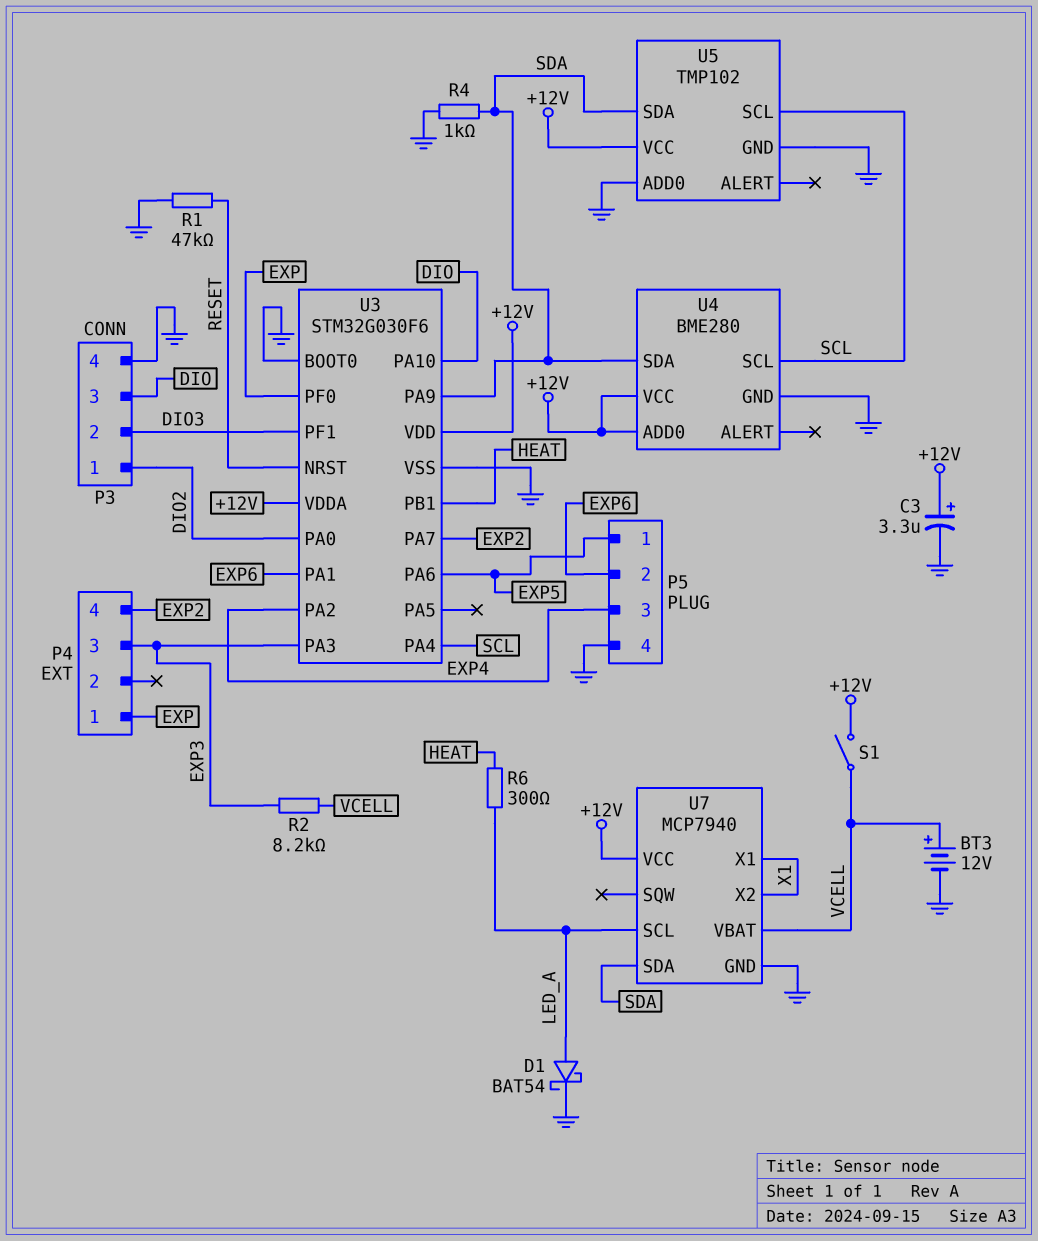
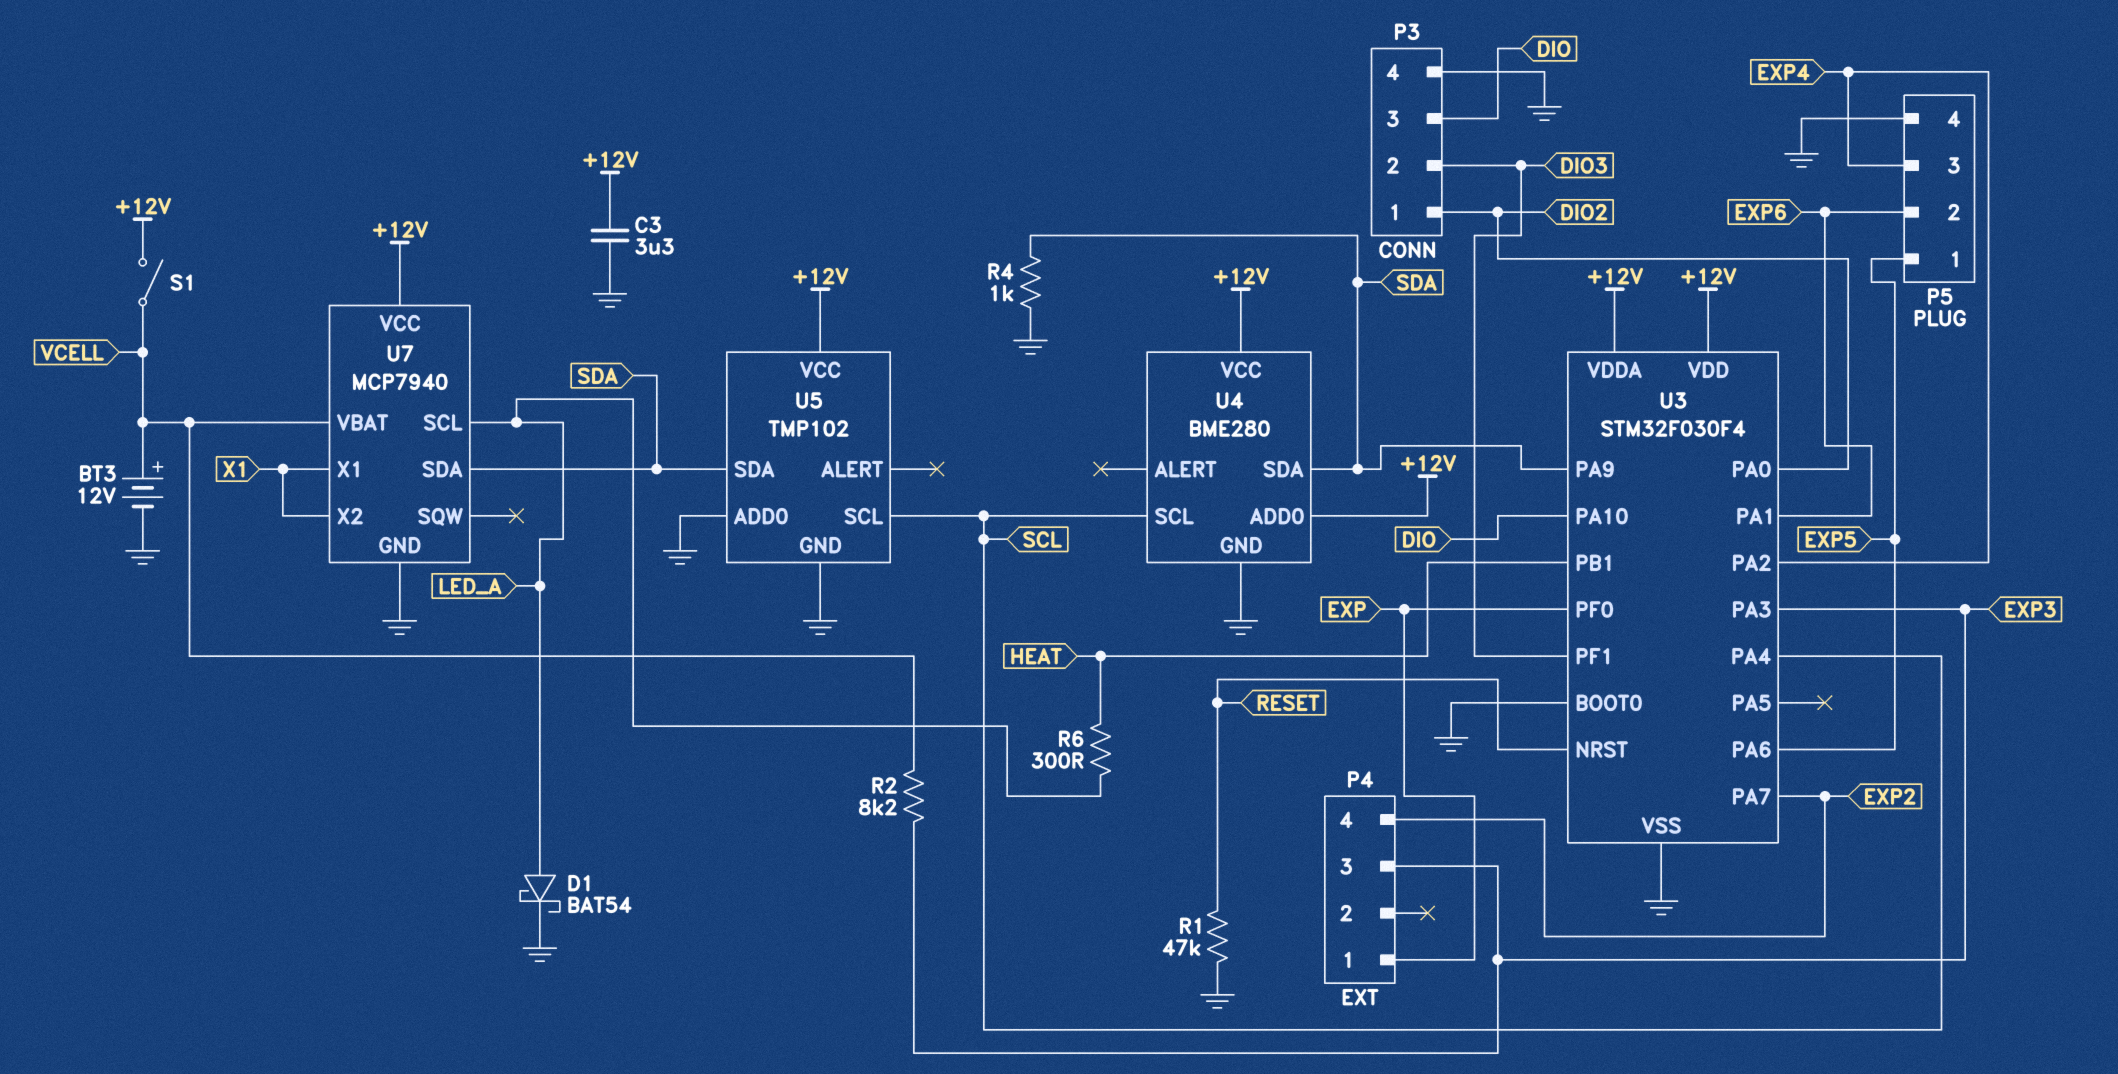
C3: 3.3uF (plus +12V, minus GND) -> 3.3uF (+12V, GND)
U3: STM32G030F6 -> STM32F030F4

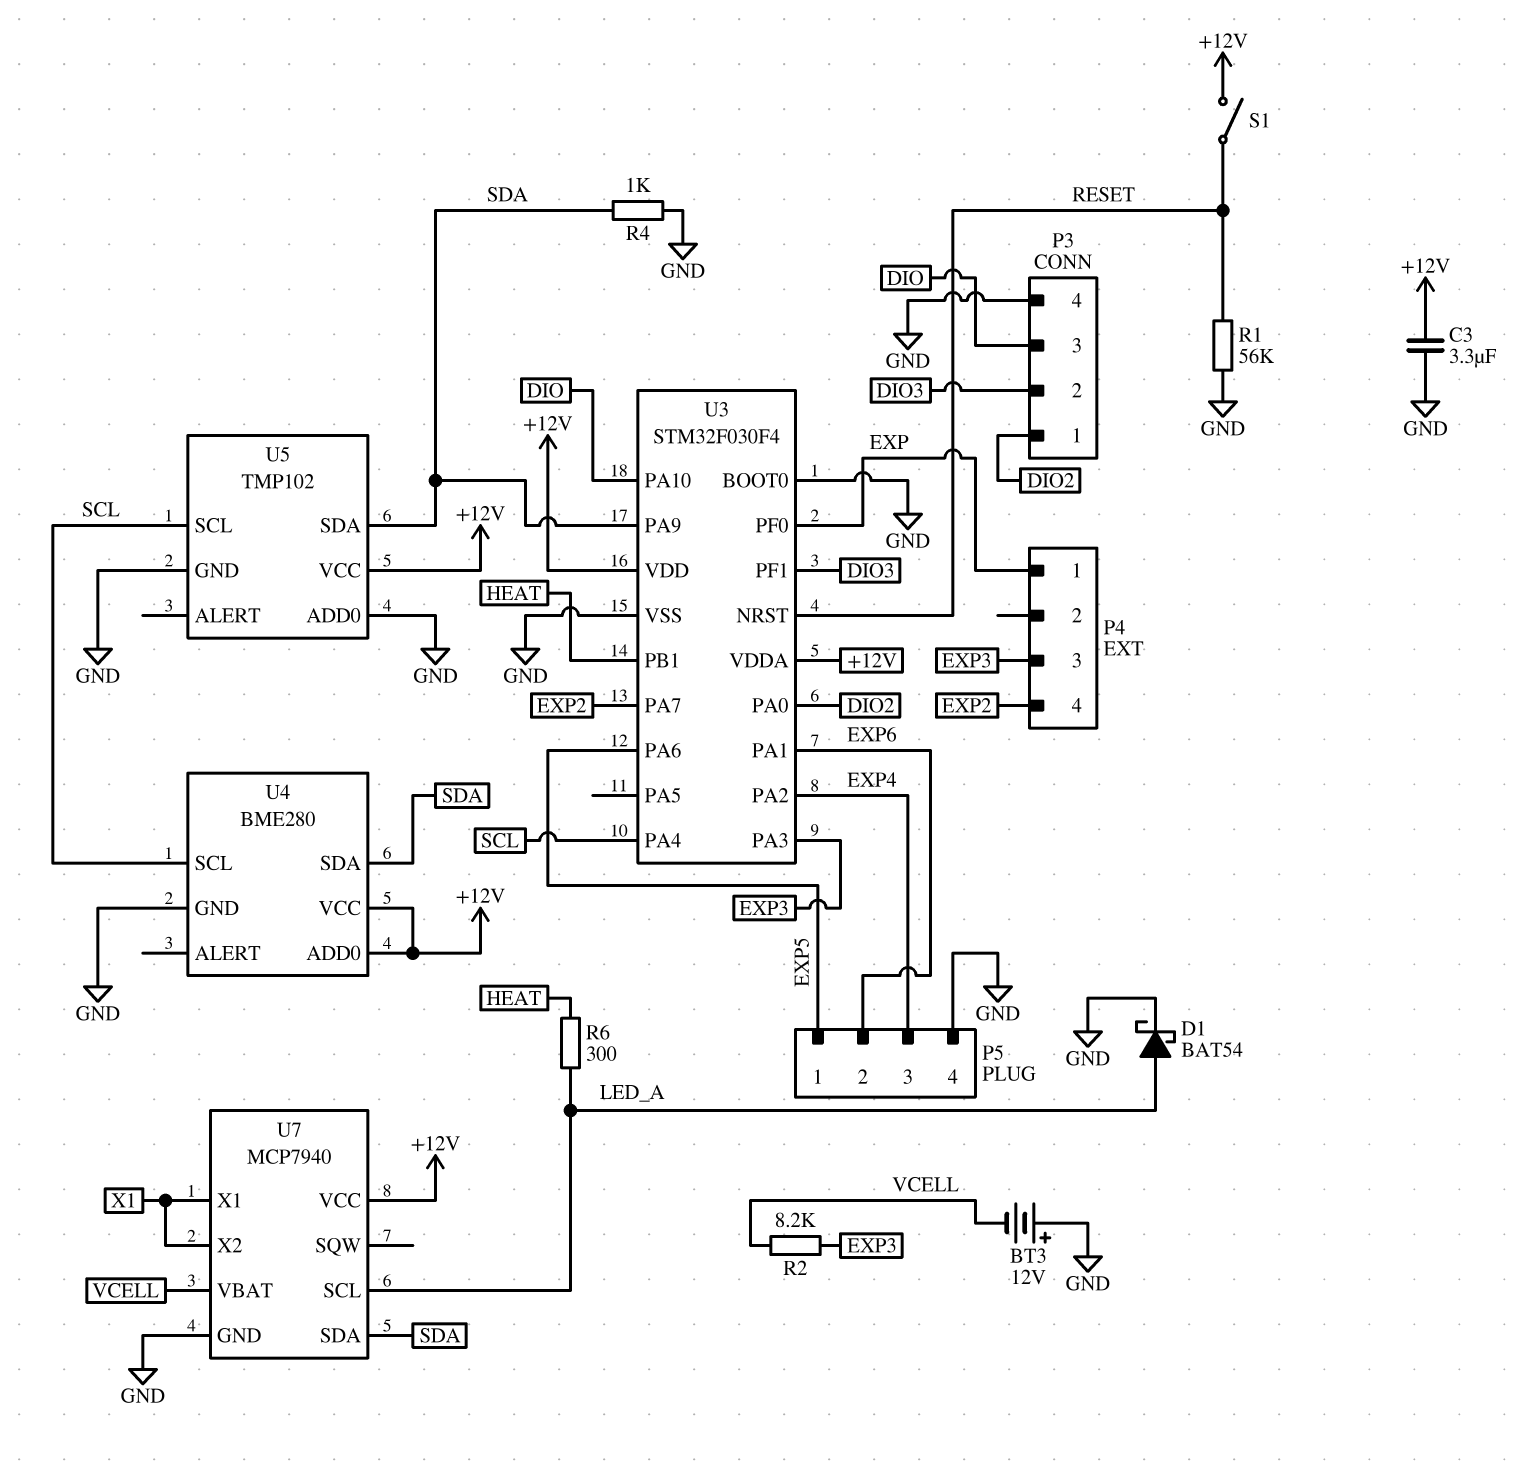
BT3: 12V (plus VCELL, minus GND) -> 12V (plus GND, minus VCELL)
R1: 47k (GND, RESET) -> 56k (GND, RESET)
S1: switch (+12V, VCELL) -> switch (+12V, RESET)

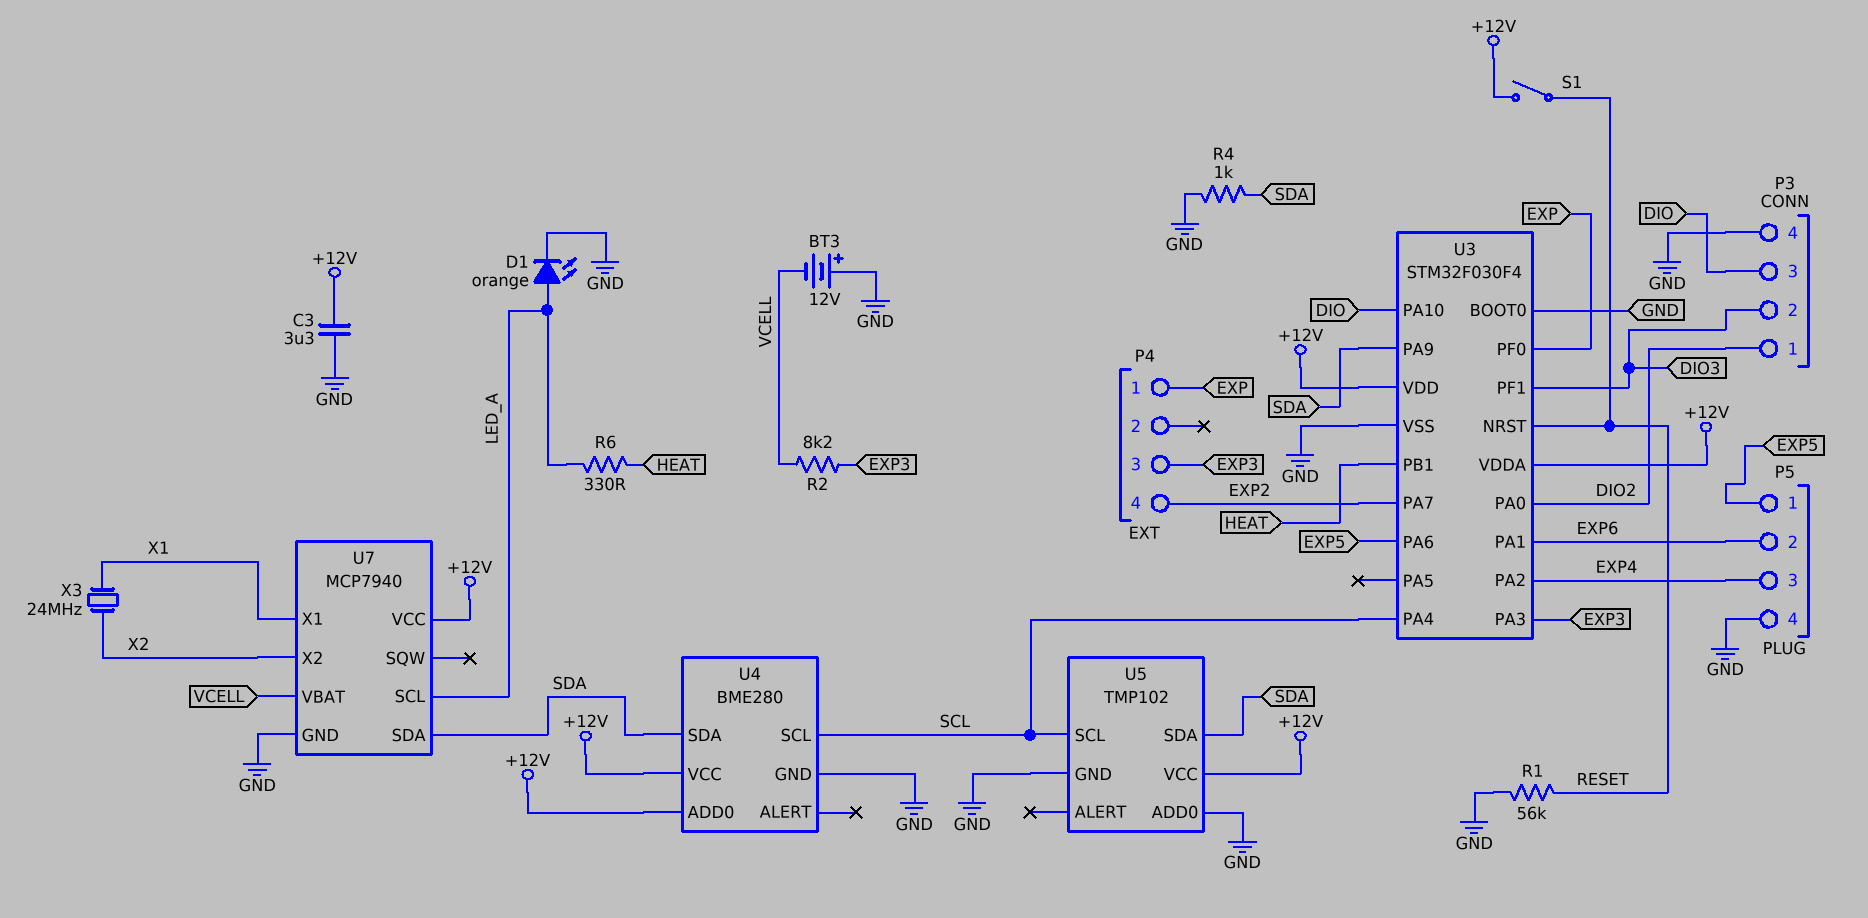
D1: schottky BAT54 (A LED_A, K GND) -> LED orange (A LED_A, K GND)
R6: 300 (HEAT, LED_A) -> 330 (HEAT, LED_A)
U7 pin X2: X1 -> X2
X3: none -> 24MHz (X1, X2)

